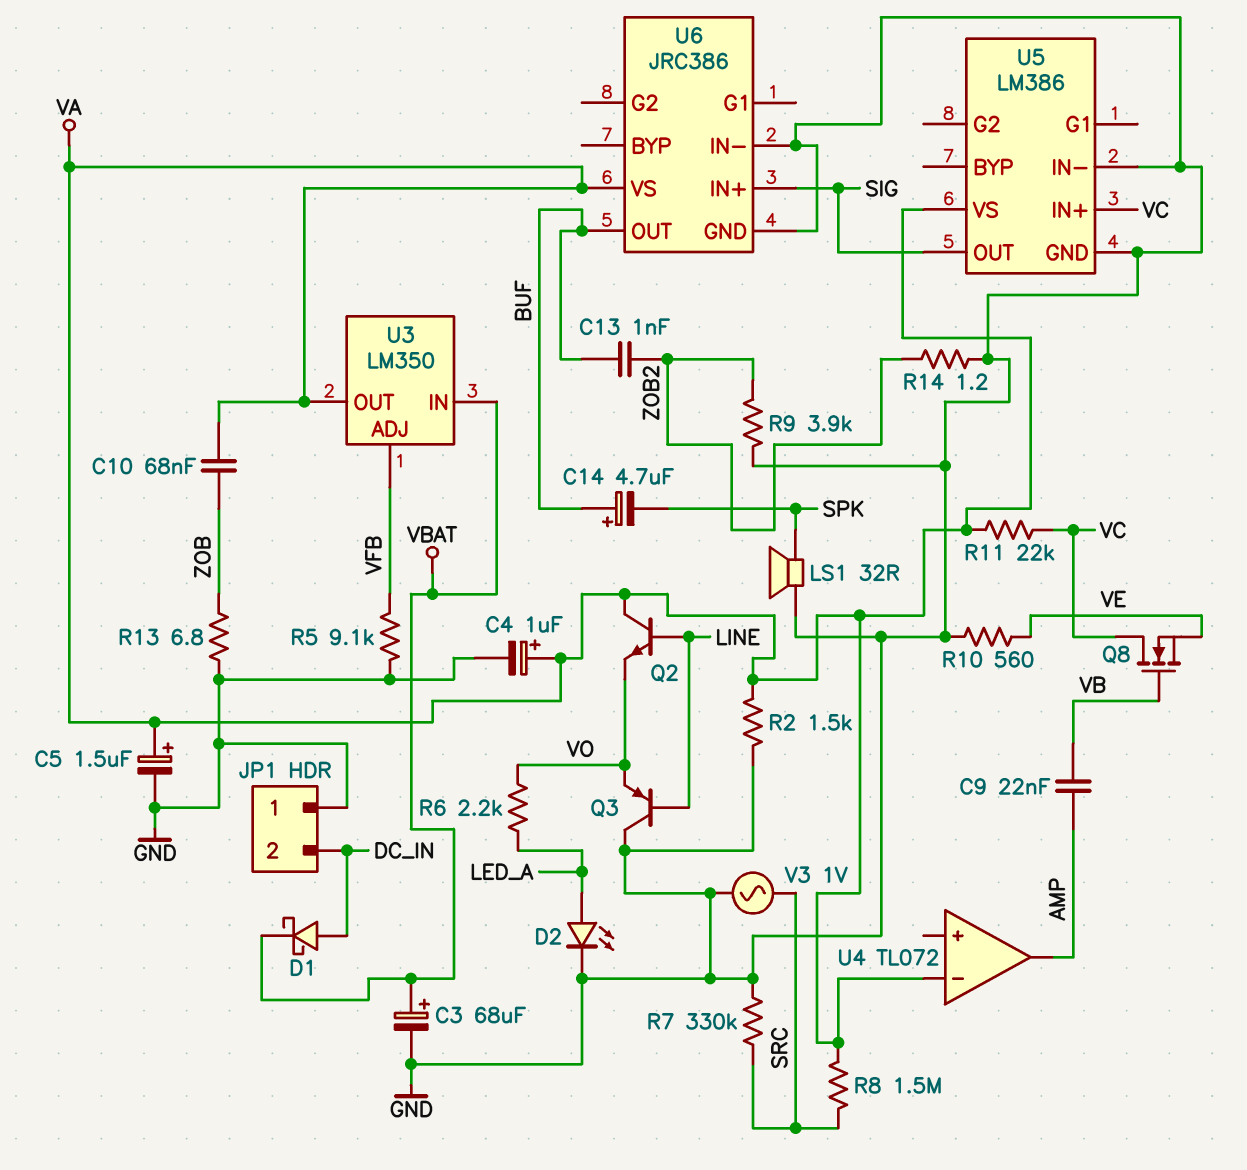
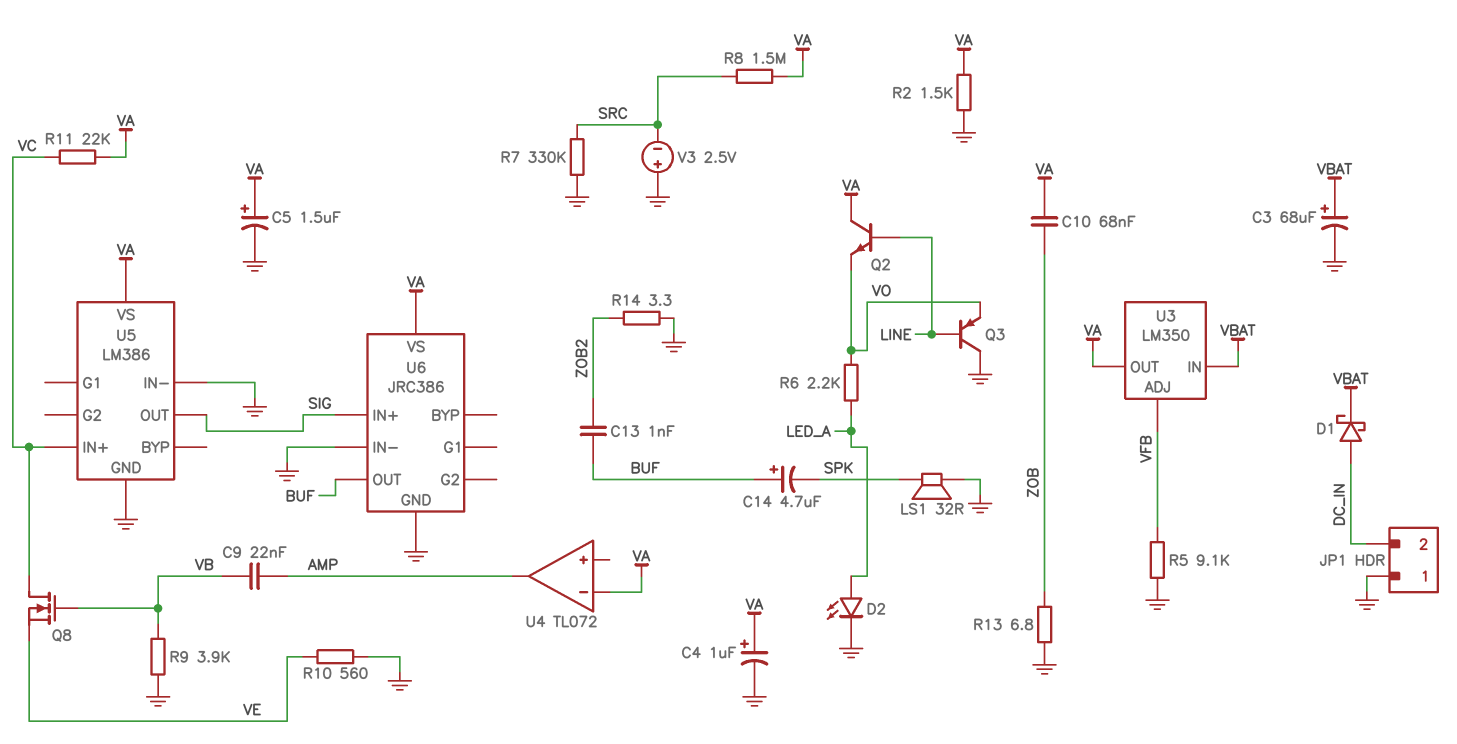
R9: 3.9k (GND, ZOB2) -> 3.9k (GND, VB)
R14: 1.2 (GND, ZOB2) -> 3.3 (GND, ZOB2)
V3: AC 1V (GND, SRC) -> 2.5V (plus GND, minus SRC)

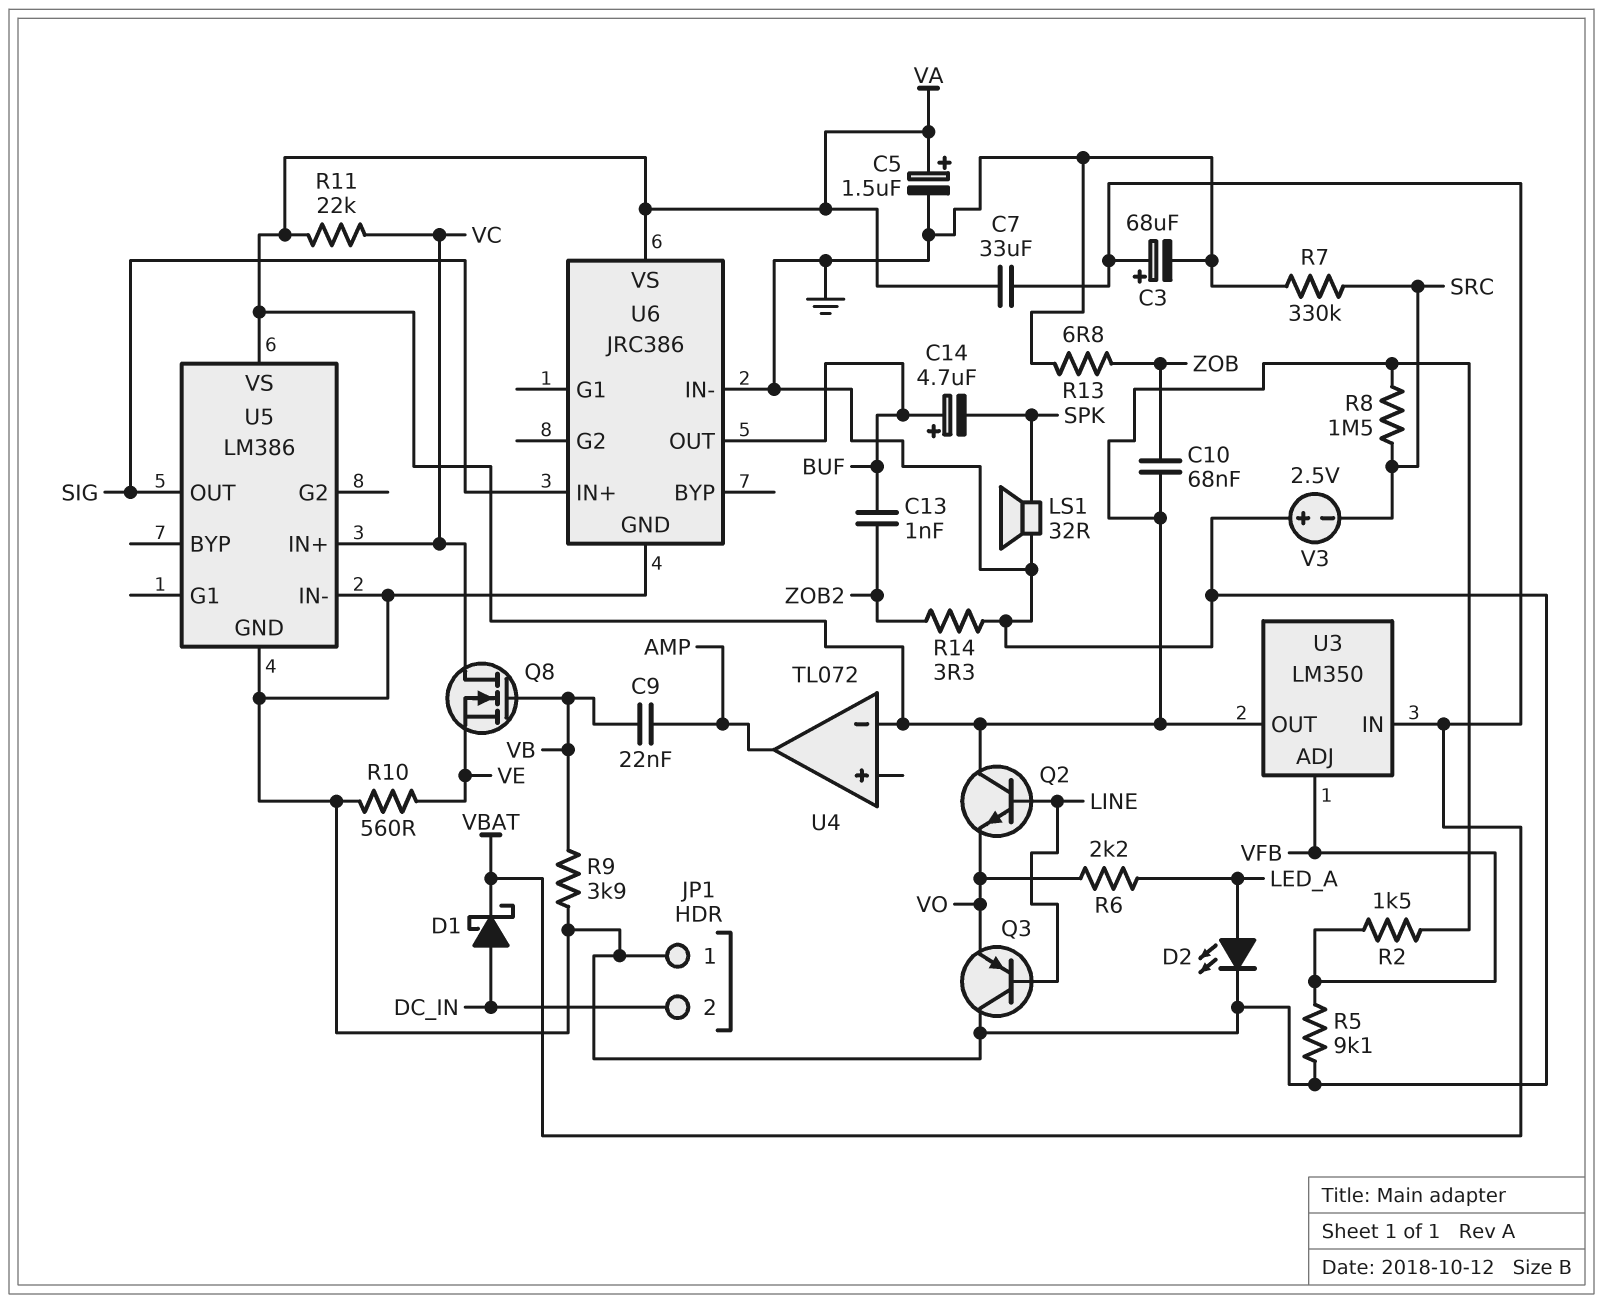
C4: 1uF (plus VA, minus GND) -> none
C7: none -> 33uF (VA, VBAT)
R2: 1.5k (GND, VA) -> 1.5k (VA, VFB)

